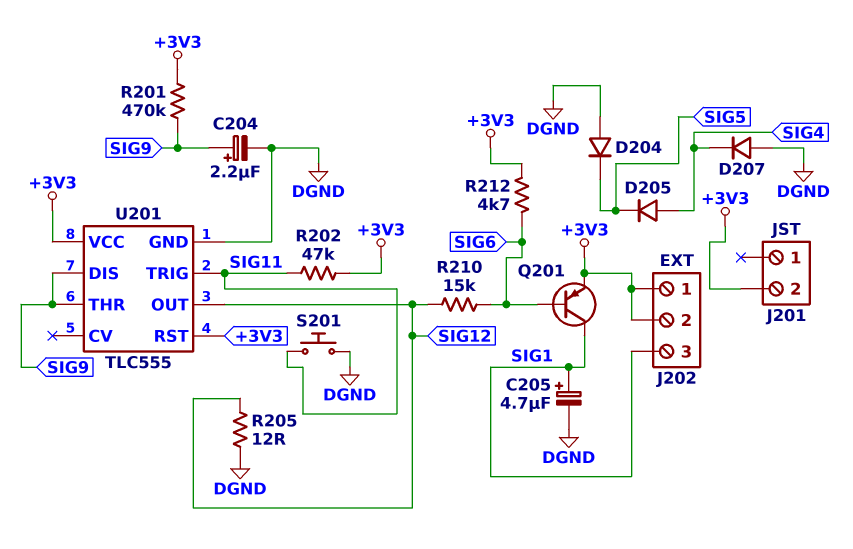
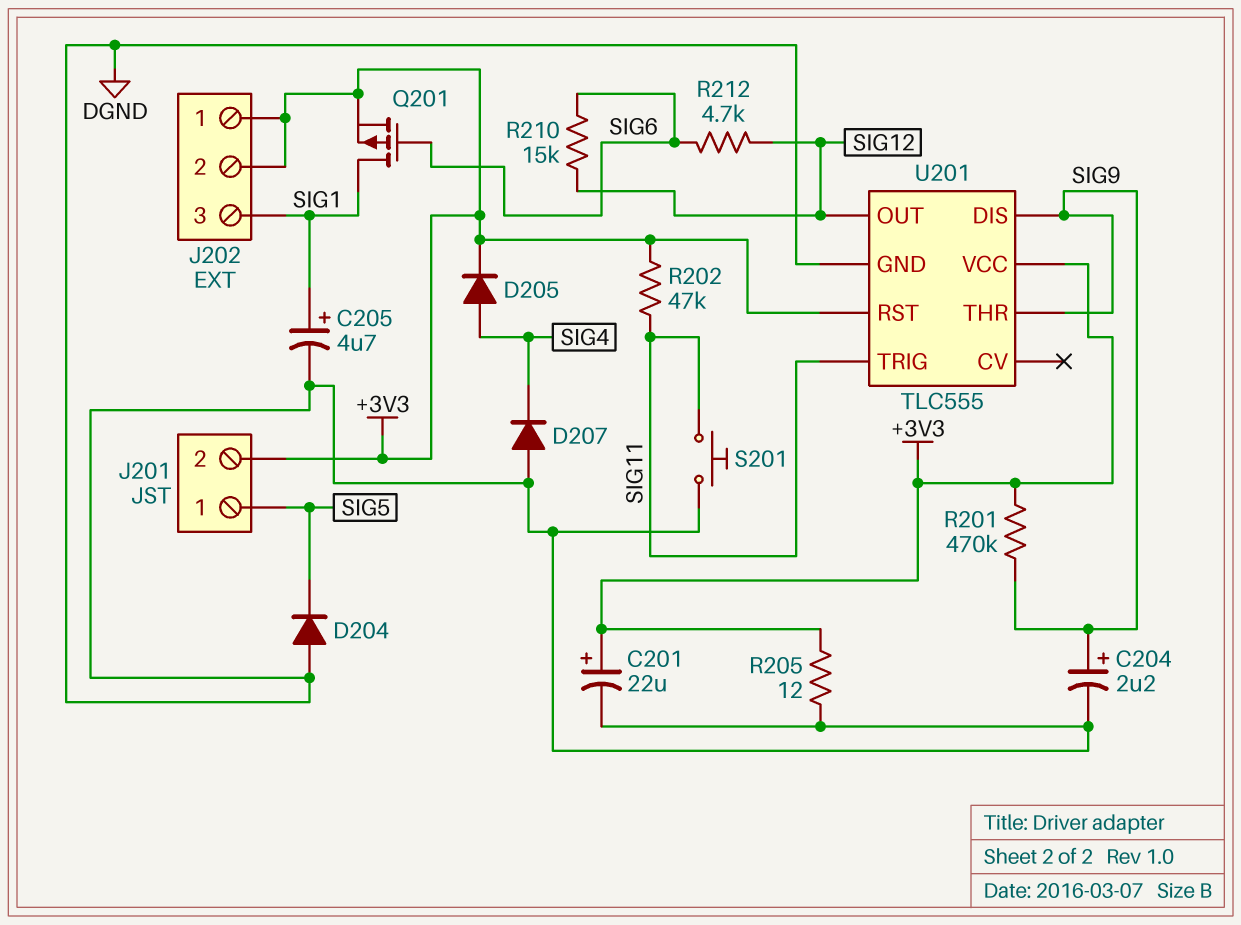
C201: none -> 22uF (plus +3V3, minus DGND)
D205: diode (A SIG4, K SIG5) -> diode (A SIG4, K +3V3)
J201 pin 1: none -> SIG5
Q201: PNP (B SIG6, C SIG1, E +3V3) -> PMOS (G SIG6, D SIG1, S +3V3)
R205: 12 (DGND, SIG12) -> 12 (+3V3, DGND)
R212: 4.7k (+3V3, SIG6) -> 4.7k (SIG6, SIG12)

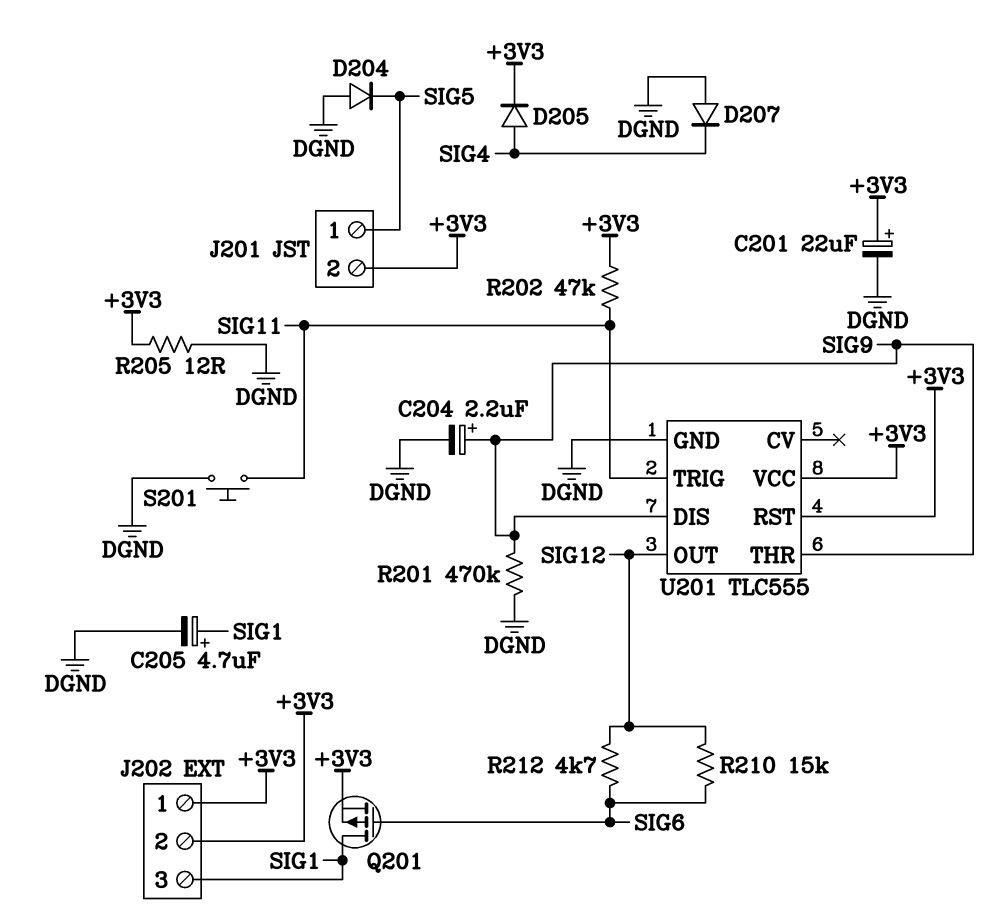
R201: 470k (+3V3, SIG9) -> 470k (DGND, SIG9)

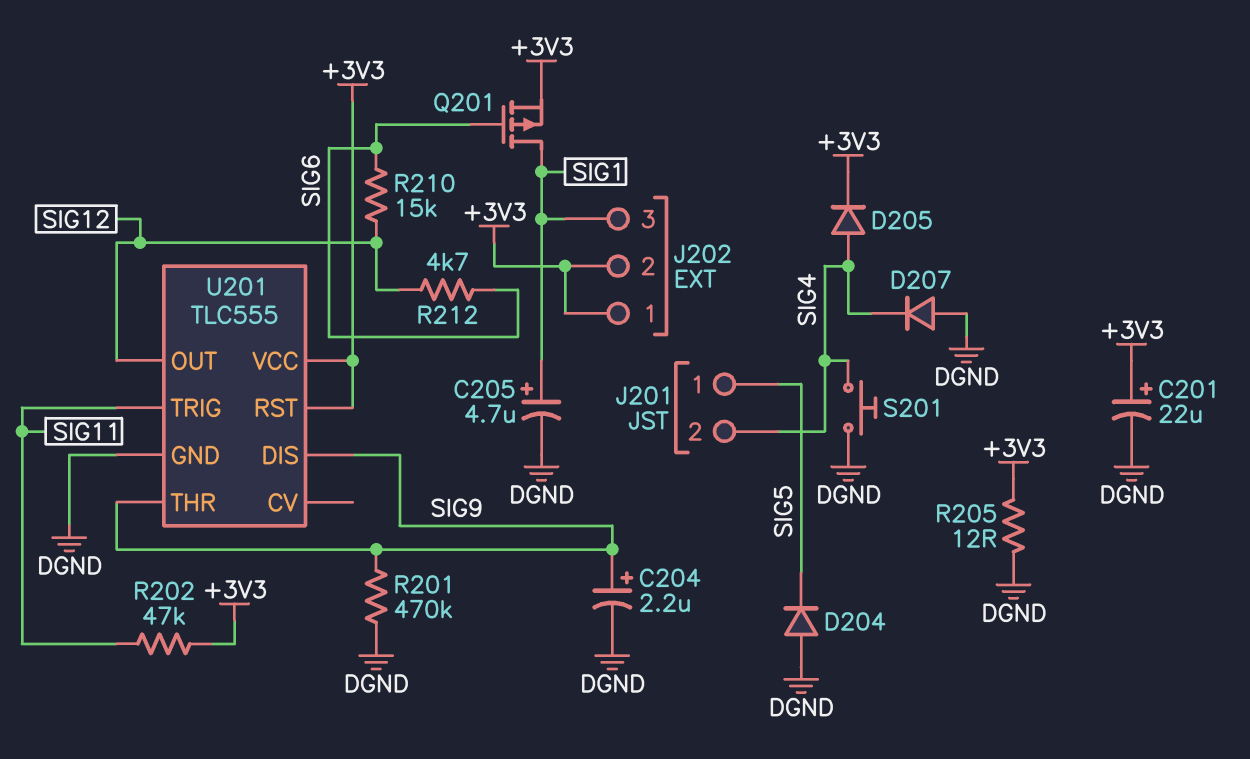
J201 pin 2: +3V3 -> SIG4
S201: button (DGND, SIG11) -> button (DGND, SIG4)

